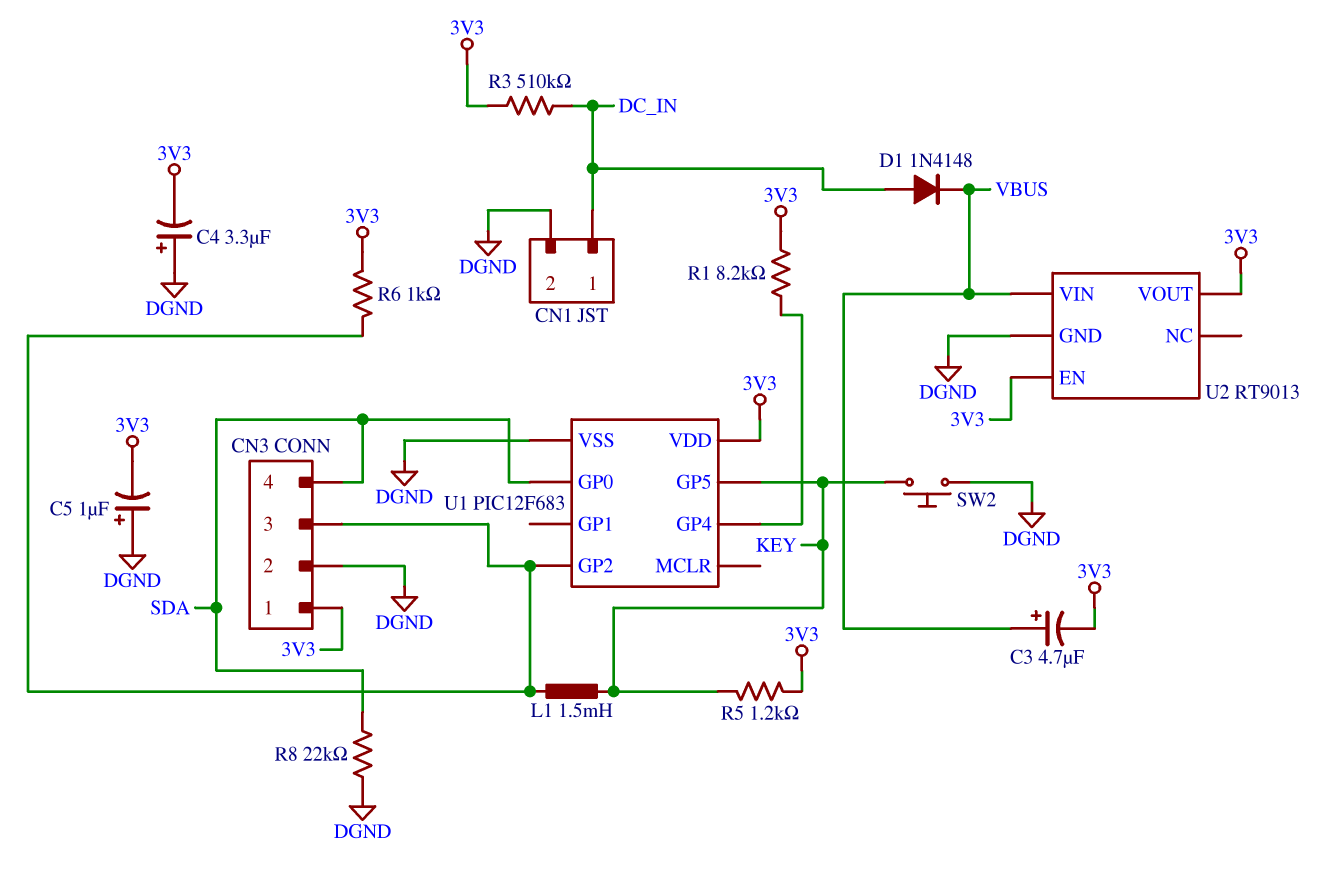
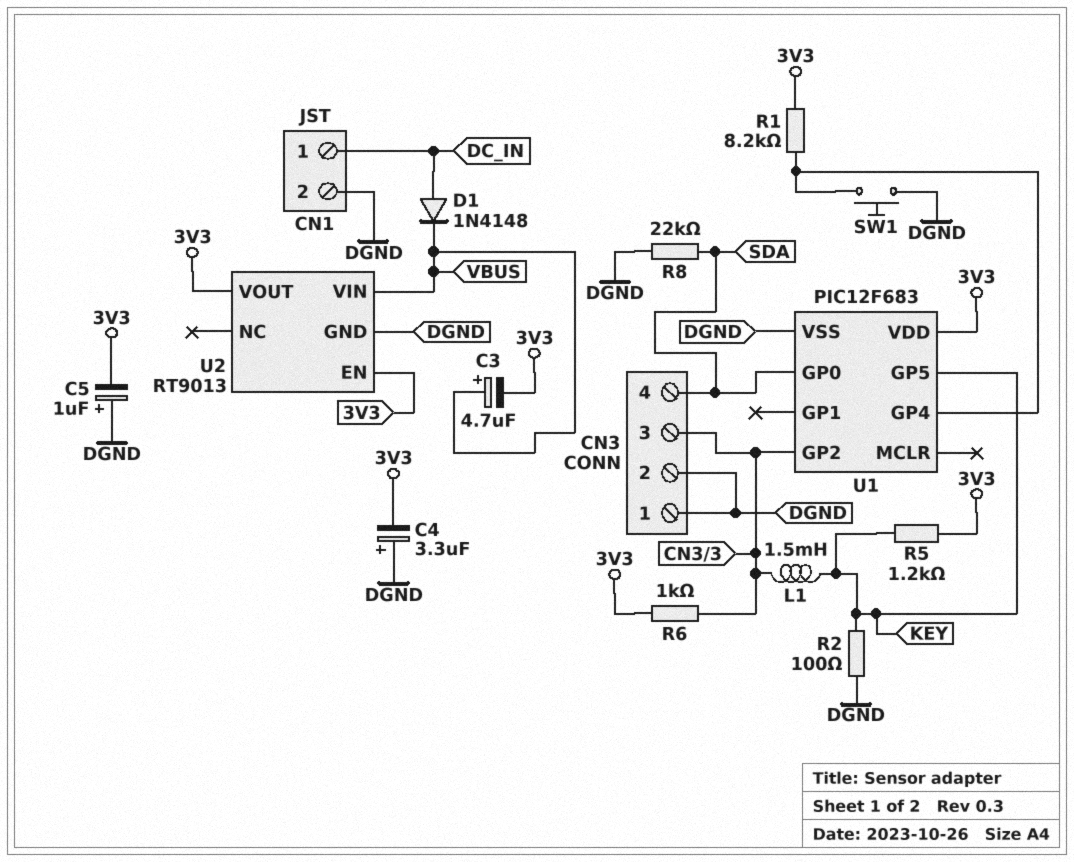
CN3 pin 1: 3V3 -> DGND
R2: none -> 100 (DGND, KEY)
R3: 510k (3V3, DC_IN) -> none
SW1: none -> button (DGND, U1/GP4)
SW2: button (DGND, KEY) -> none

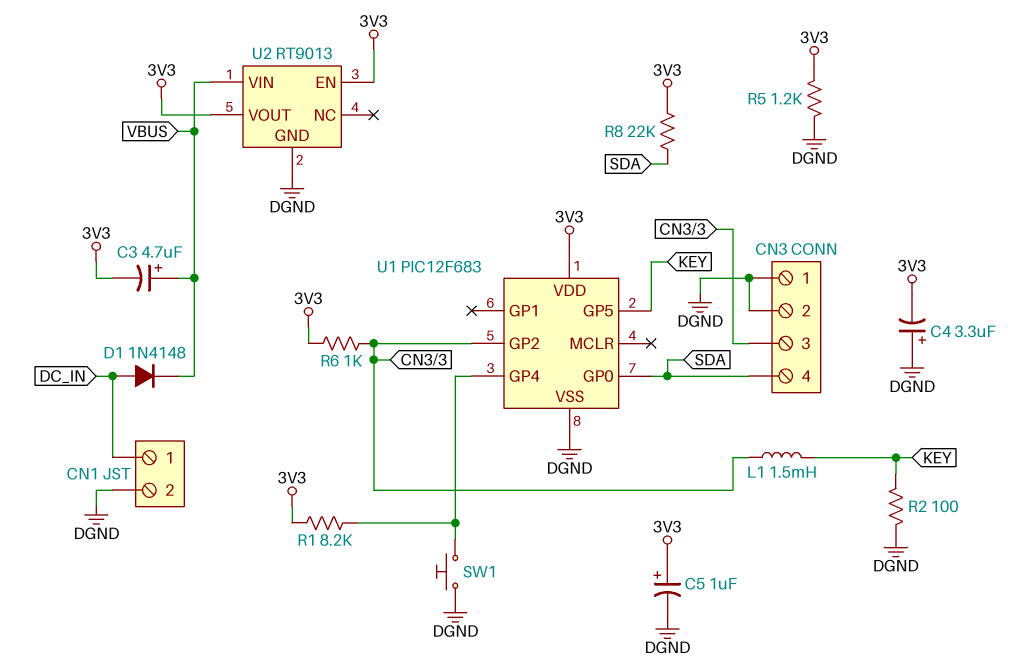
C5: 1uF (plus DGND, minus 3V3) -> 1uF (plus 3V3, minus DGND)
R5: 1.2k (3V3, KEY) -> 1.2k (3V3, DGND)
R8: 22k (DGND, SDA) -> 22k (3V3, SDA)

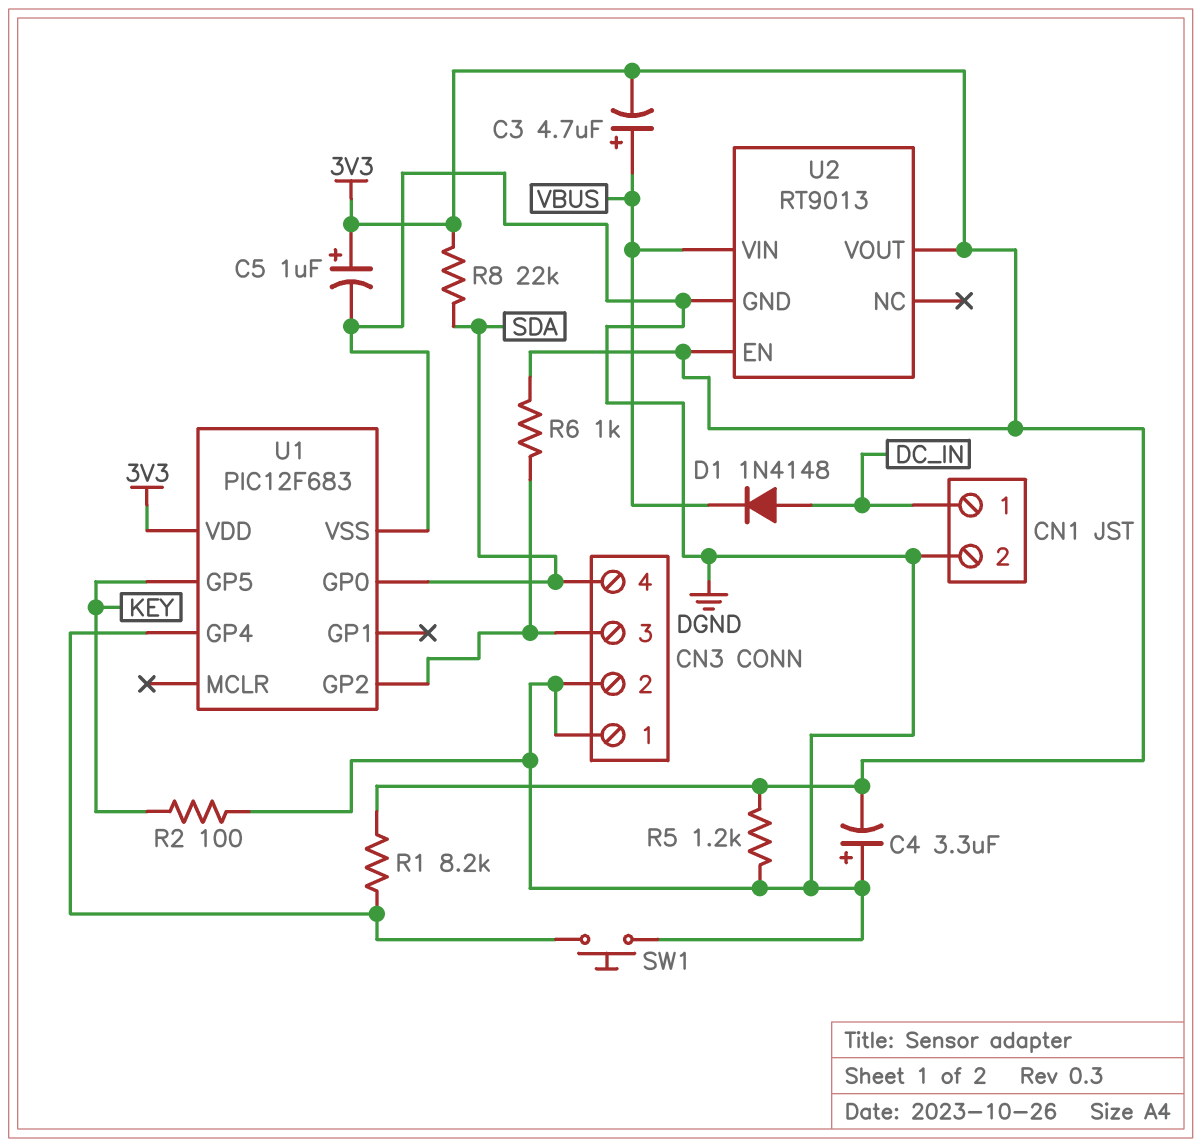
L1: 1.5mH (CN3/3, KEY) -> none

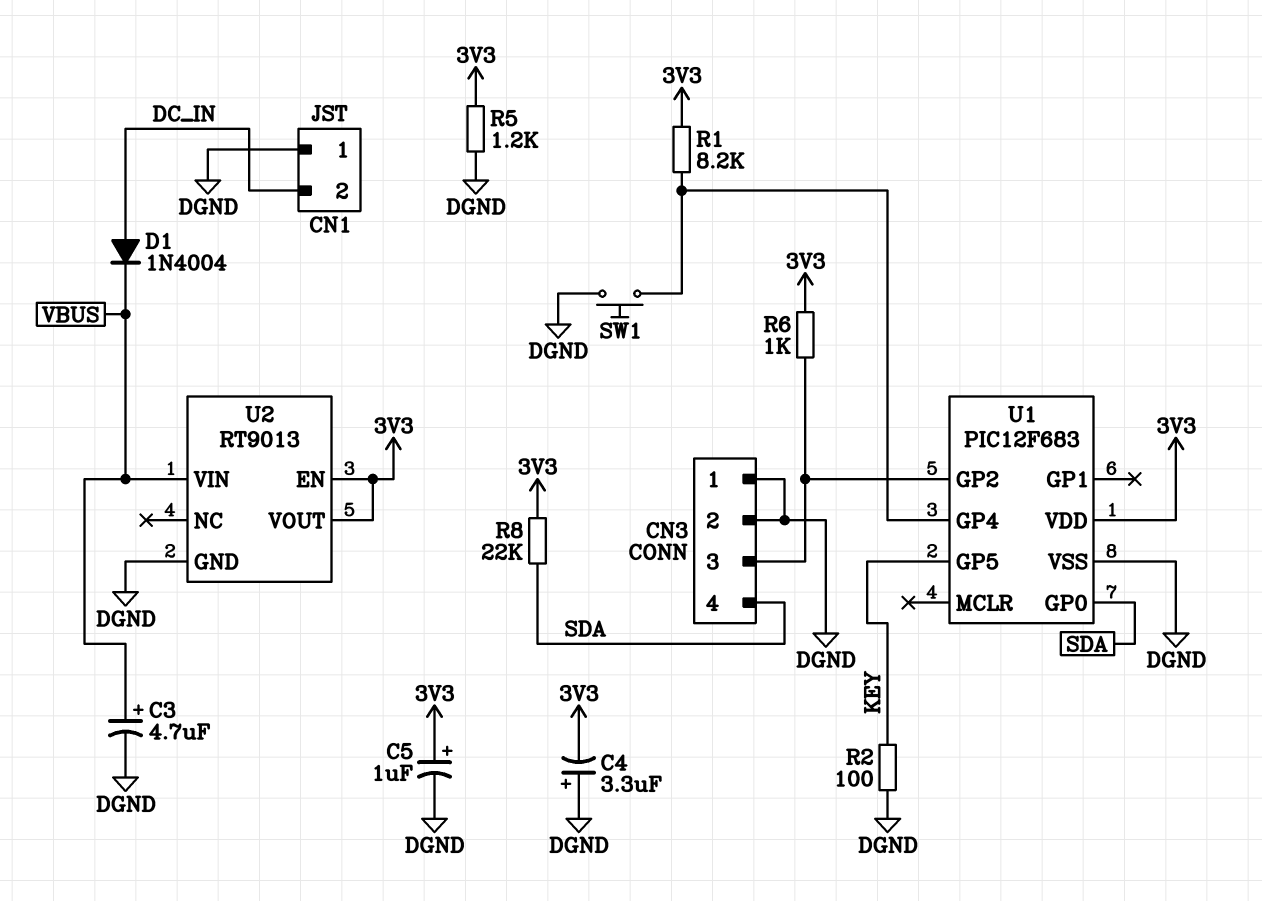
C3: 4.7uF (plus VBUS, minus 3V3) -> 4.7uF (plus VBUS, minus DGND)
CN1 pin 1: DC_IN -> DGND
CN1 pin 2: DGND -> DC_IN
D1: diode 1N4148 (A DC_IN, K VBUS) -> diode 1N4004 (A DC_IN, K VBUS)

